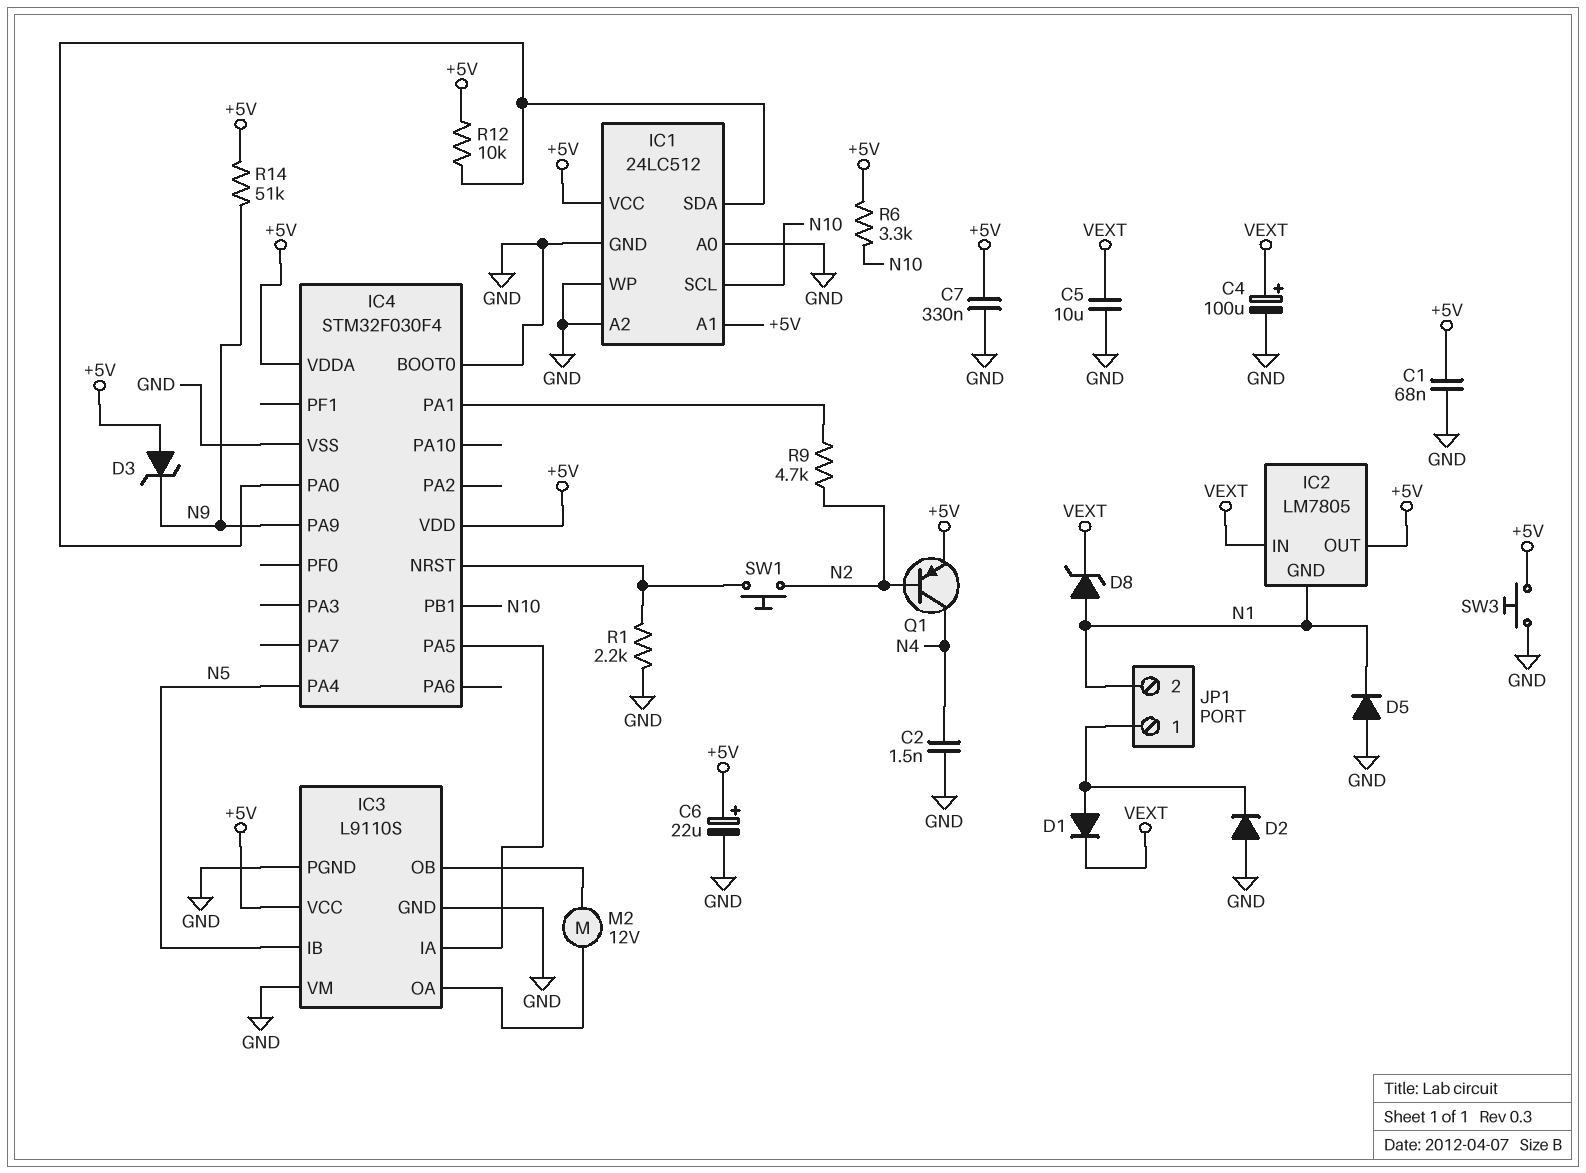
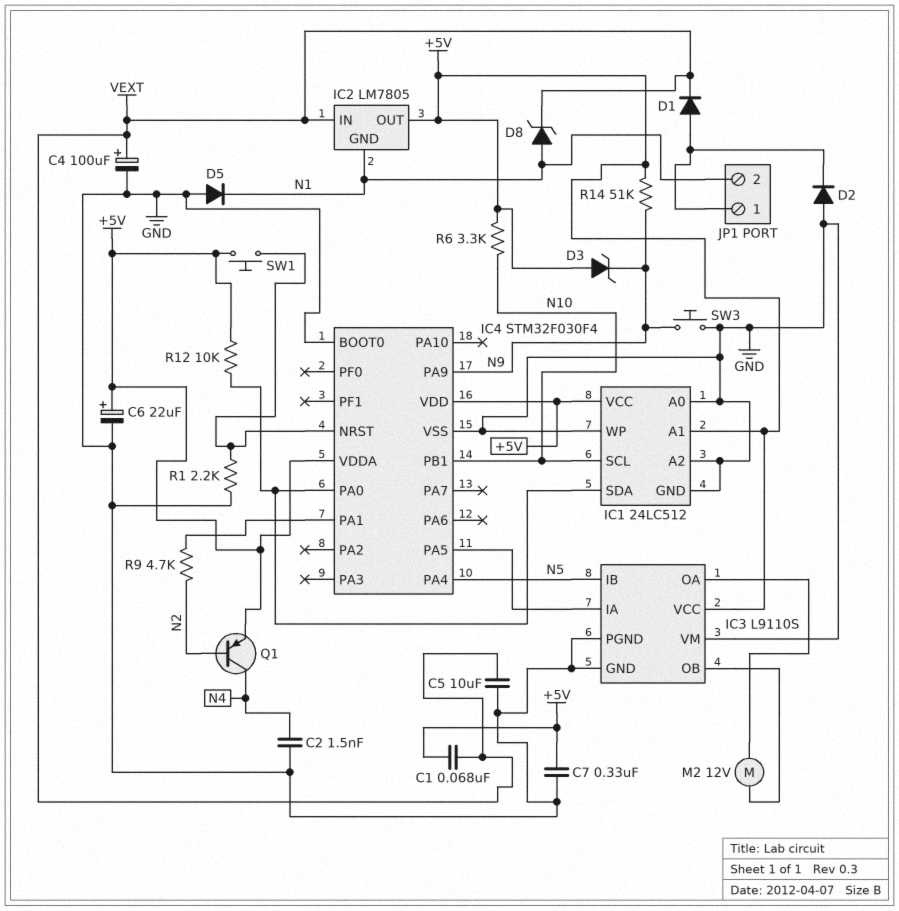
C1: 68nF (+5V, GND) -> 68nF (+5V, VEXT)
SW1: button (IC4/NRST, N2) -> button (+5V, IC4/NRST)
SW3: button (+5V, GND) -> button (GND, N9)

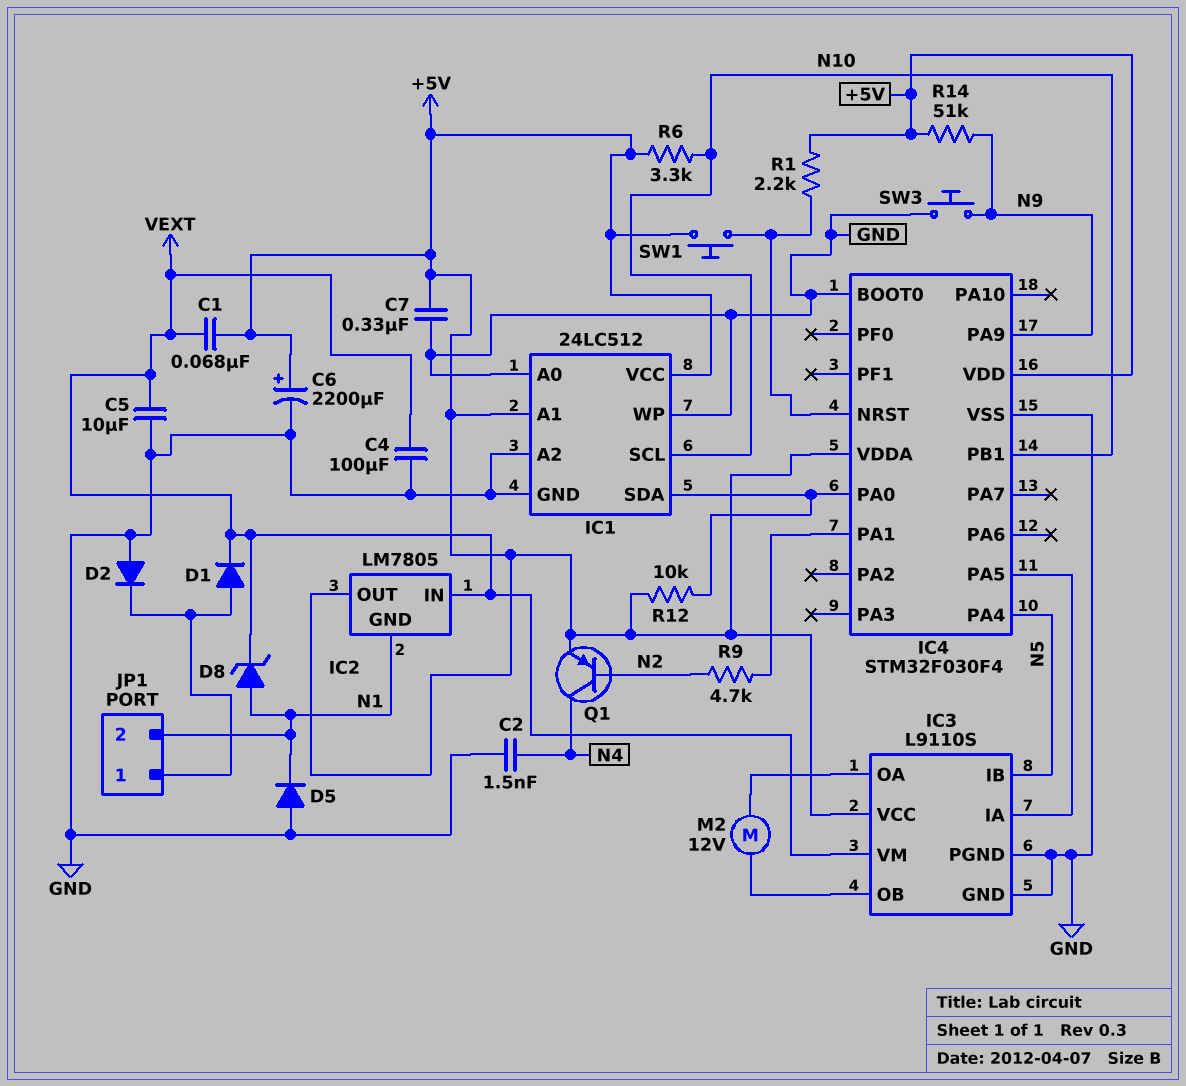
C4: 100uF (plus VEXT, minus GND) -> 100uF (GND, VEXT)
C6: 22uF (plus +5V, minus GND) -> 2200uF (plus +5V, minus GND)
D3: zener (A +5V, K N9) -> none
IC3 pin VM: GND -> VEXT
R1: 2.2k (GND, IC4/NRST) -> 2.2k (+5V, IC4/NRST)

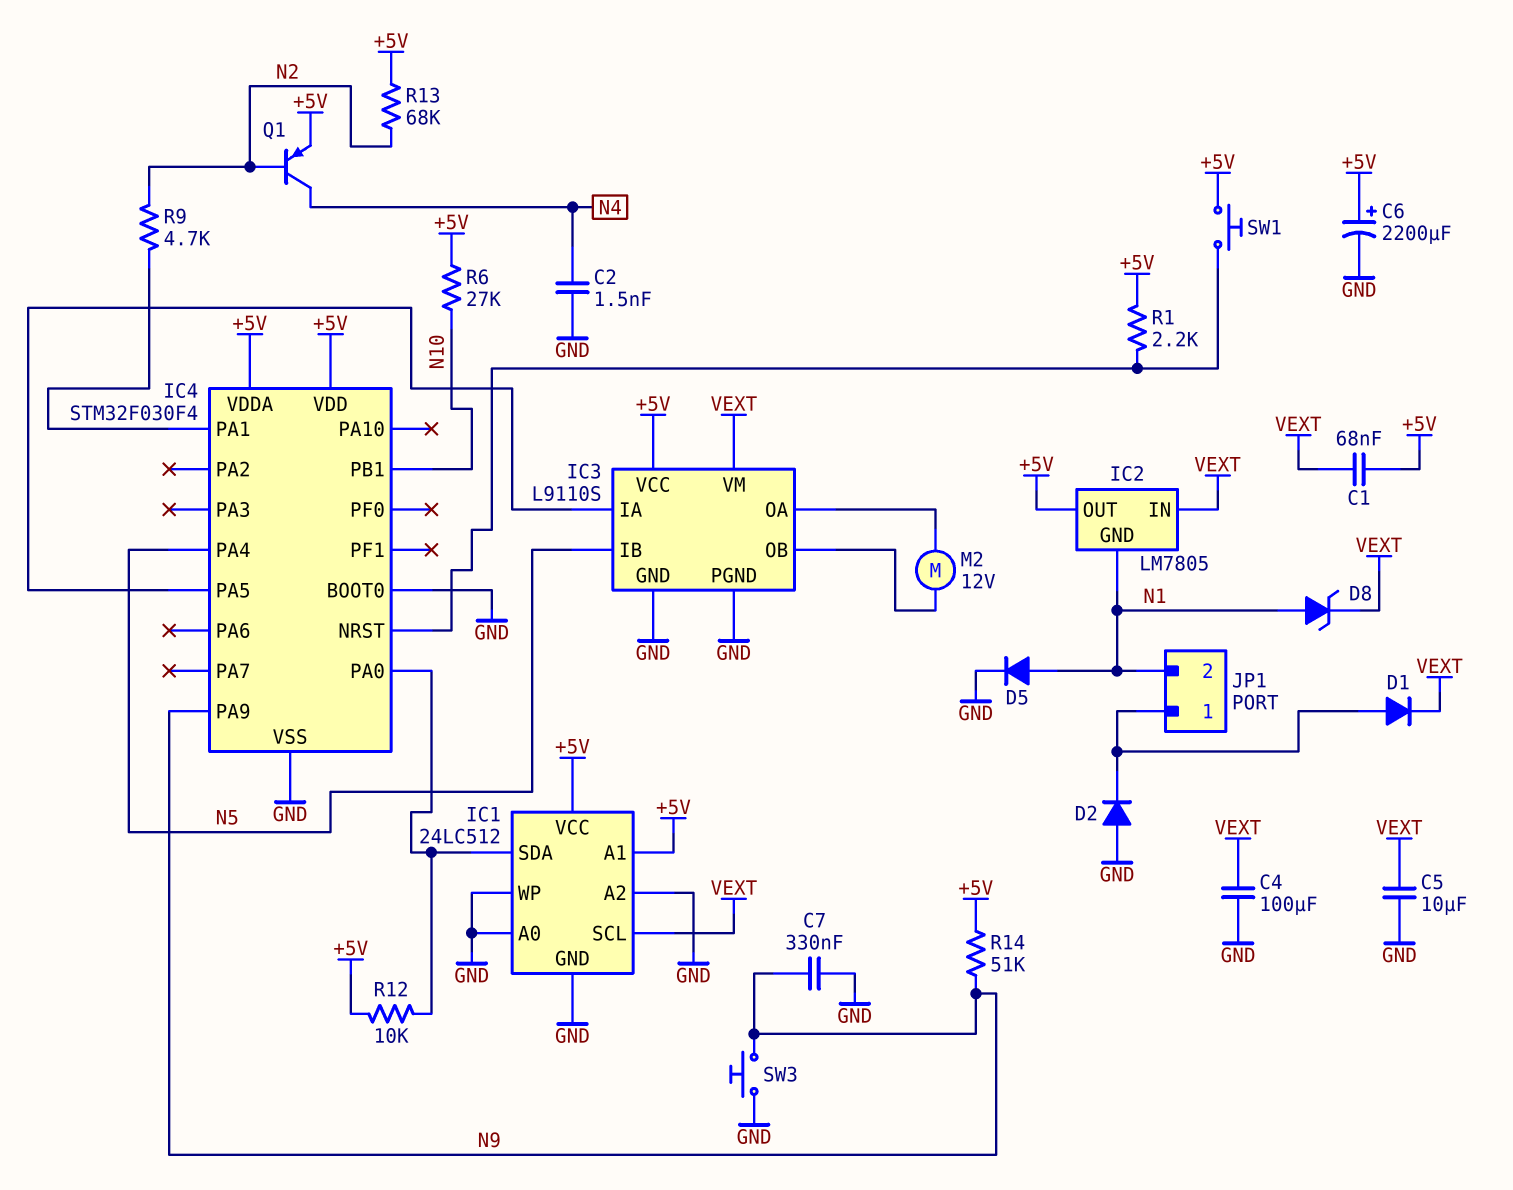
C7: 330nF (+5V, GND) -> 330nF (GND, N9)
D5: diode (A GND, K N1) -> diode (A N1, K GND)
IC1 pin SCL: N10 -> VEXT
R6: 3.3k (+5V, N10) -> 27k (+5V, N10)
R13: none -> 68k (+5V, N2)

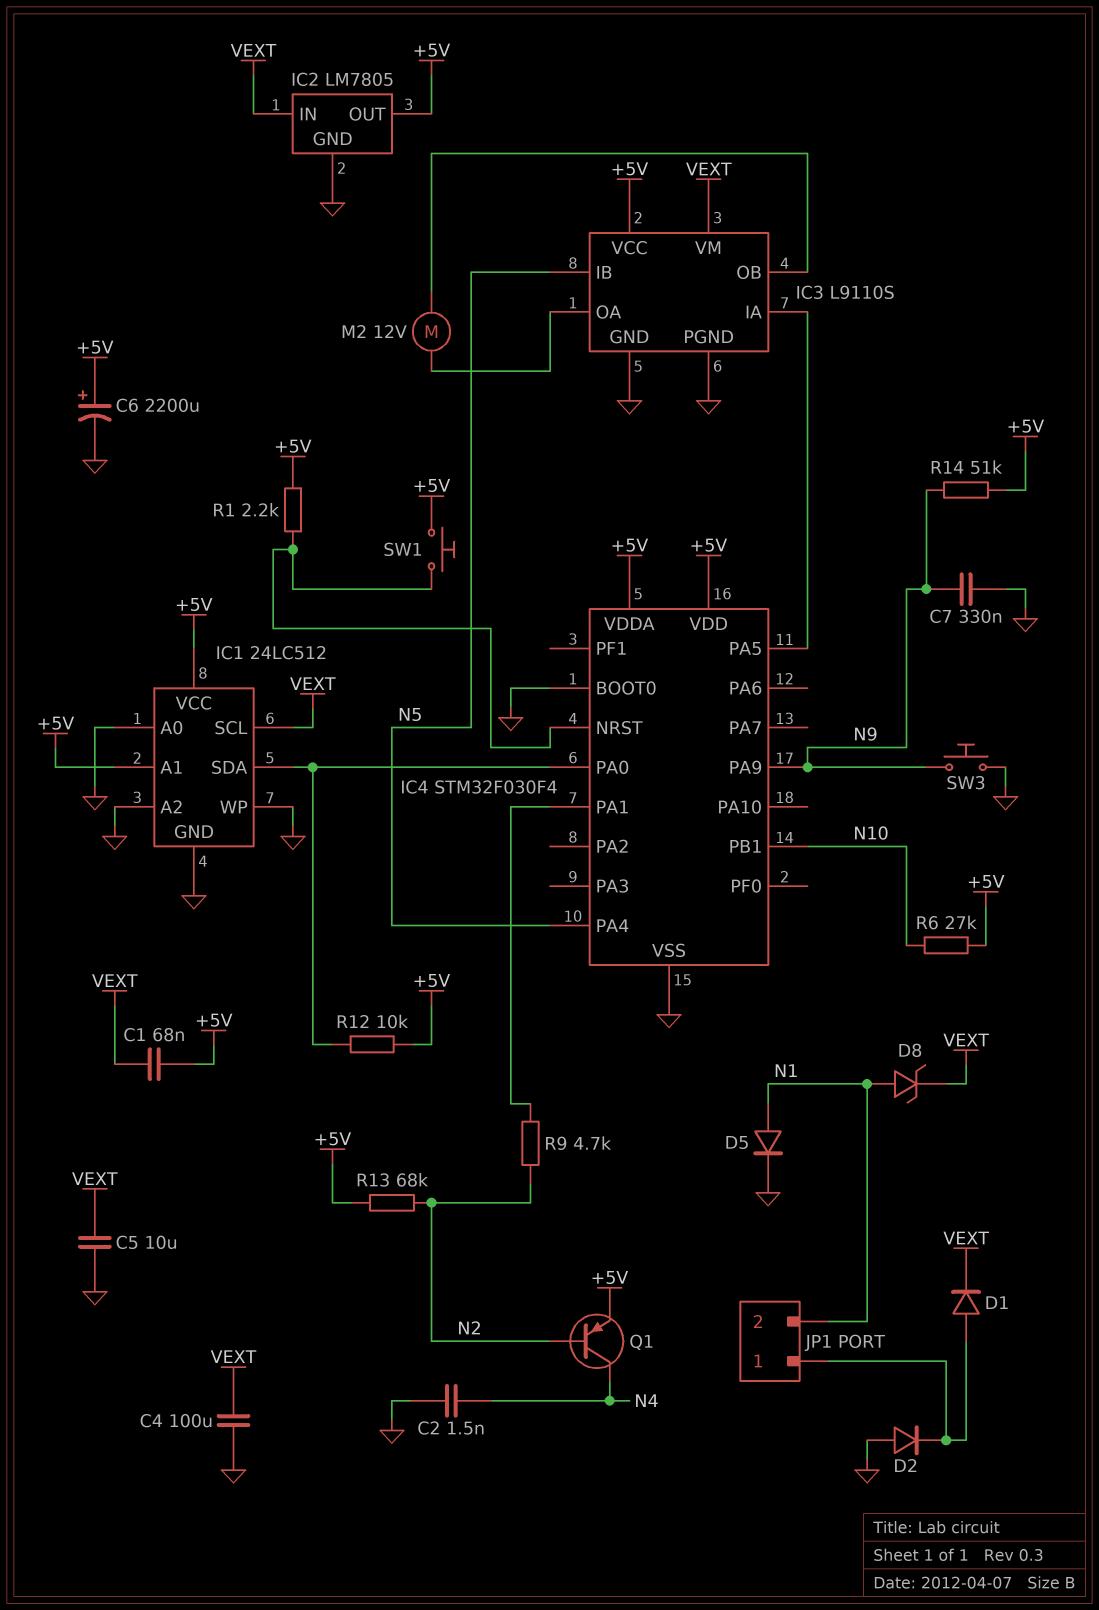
IC2 pin GND: N1 -> GND

